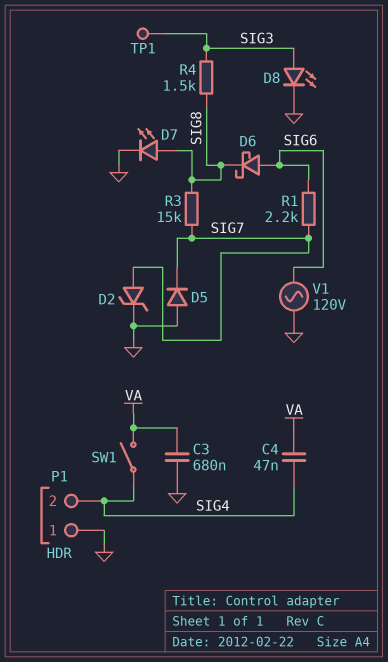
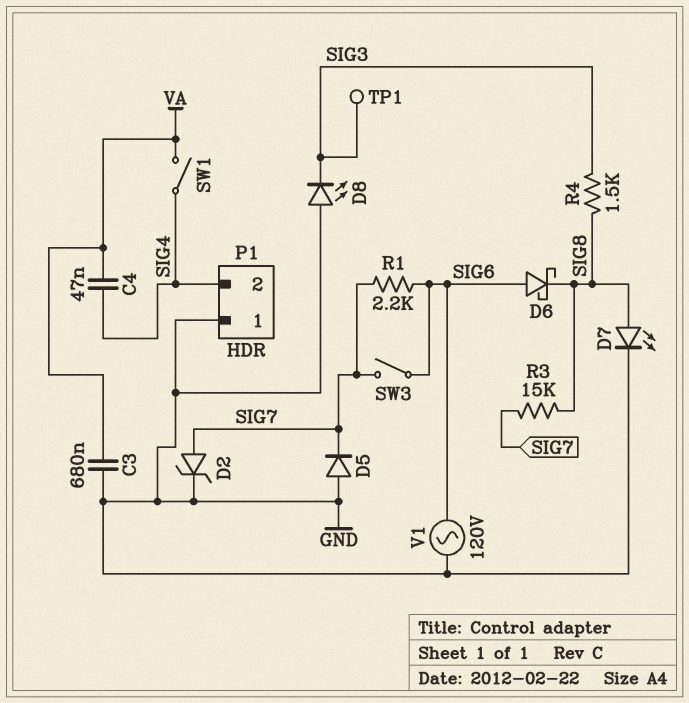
D8: LED (A SIG3, K GND) -> LED (A GND, K SIG3)
SW3: none -> switch (SIG6, SIG7)

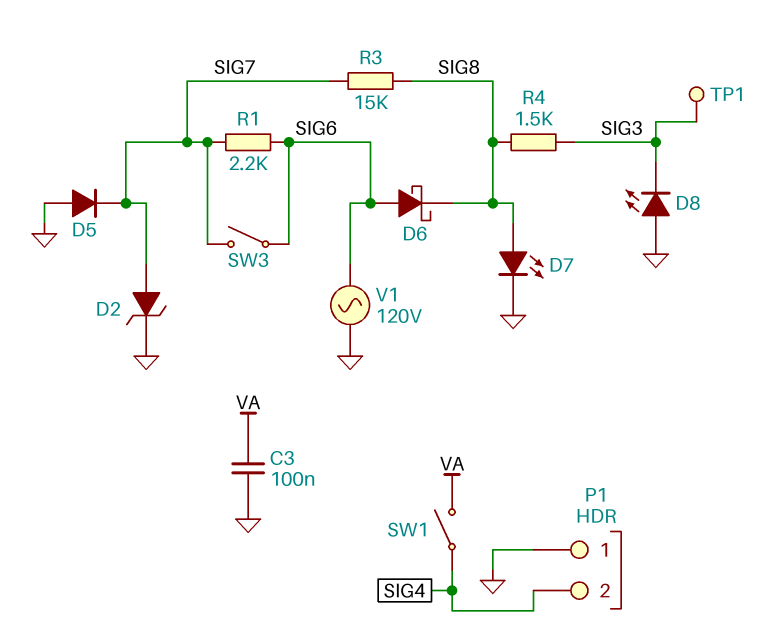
C3: 680nF (GND, VA) -> 100nF (GND, VA)
C4: 47nF (SIG4, VA) -> none

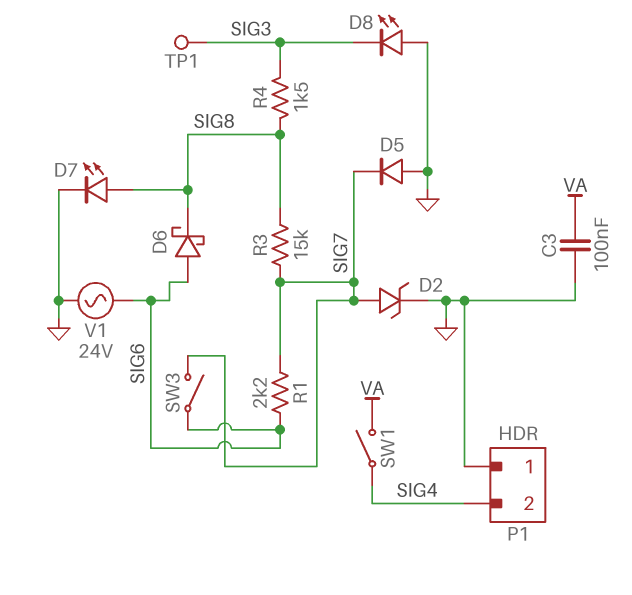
V1: AC 120V (GND, SIG6) -> AC 24V (GND, SIG6)

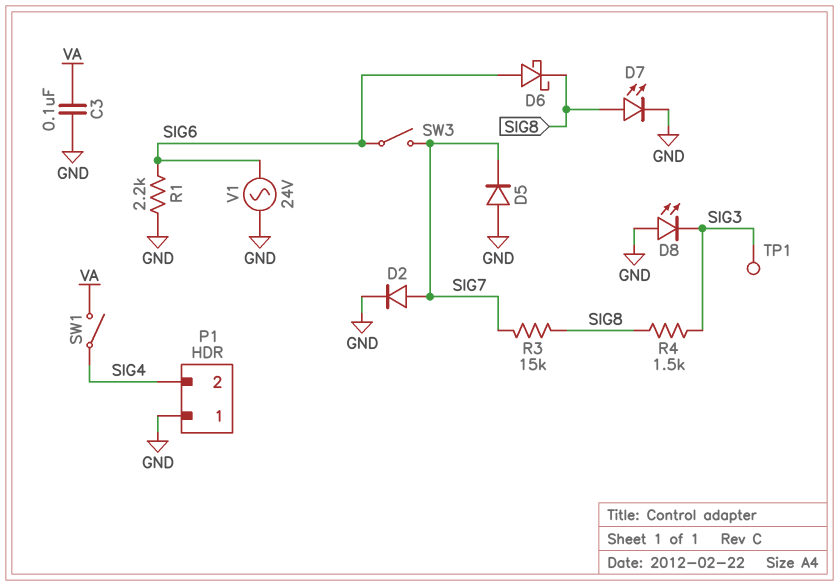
D2: zener (A SIG7, K GND) -> diode (A SIG7, K GND)
R1: 2.2k (SIG6, SIG7) -> 2.2k (GND, SIG6)

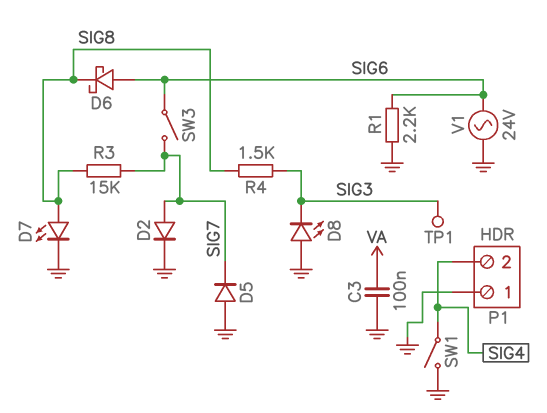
SW1: switch (SIG4, VA) -> switch (GND, SIG4)

